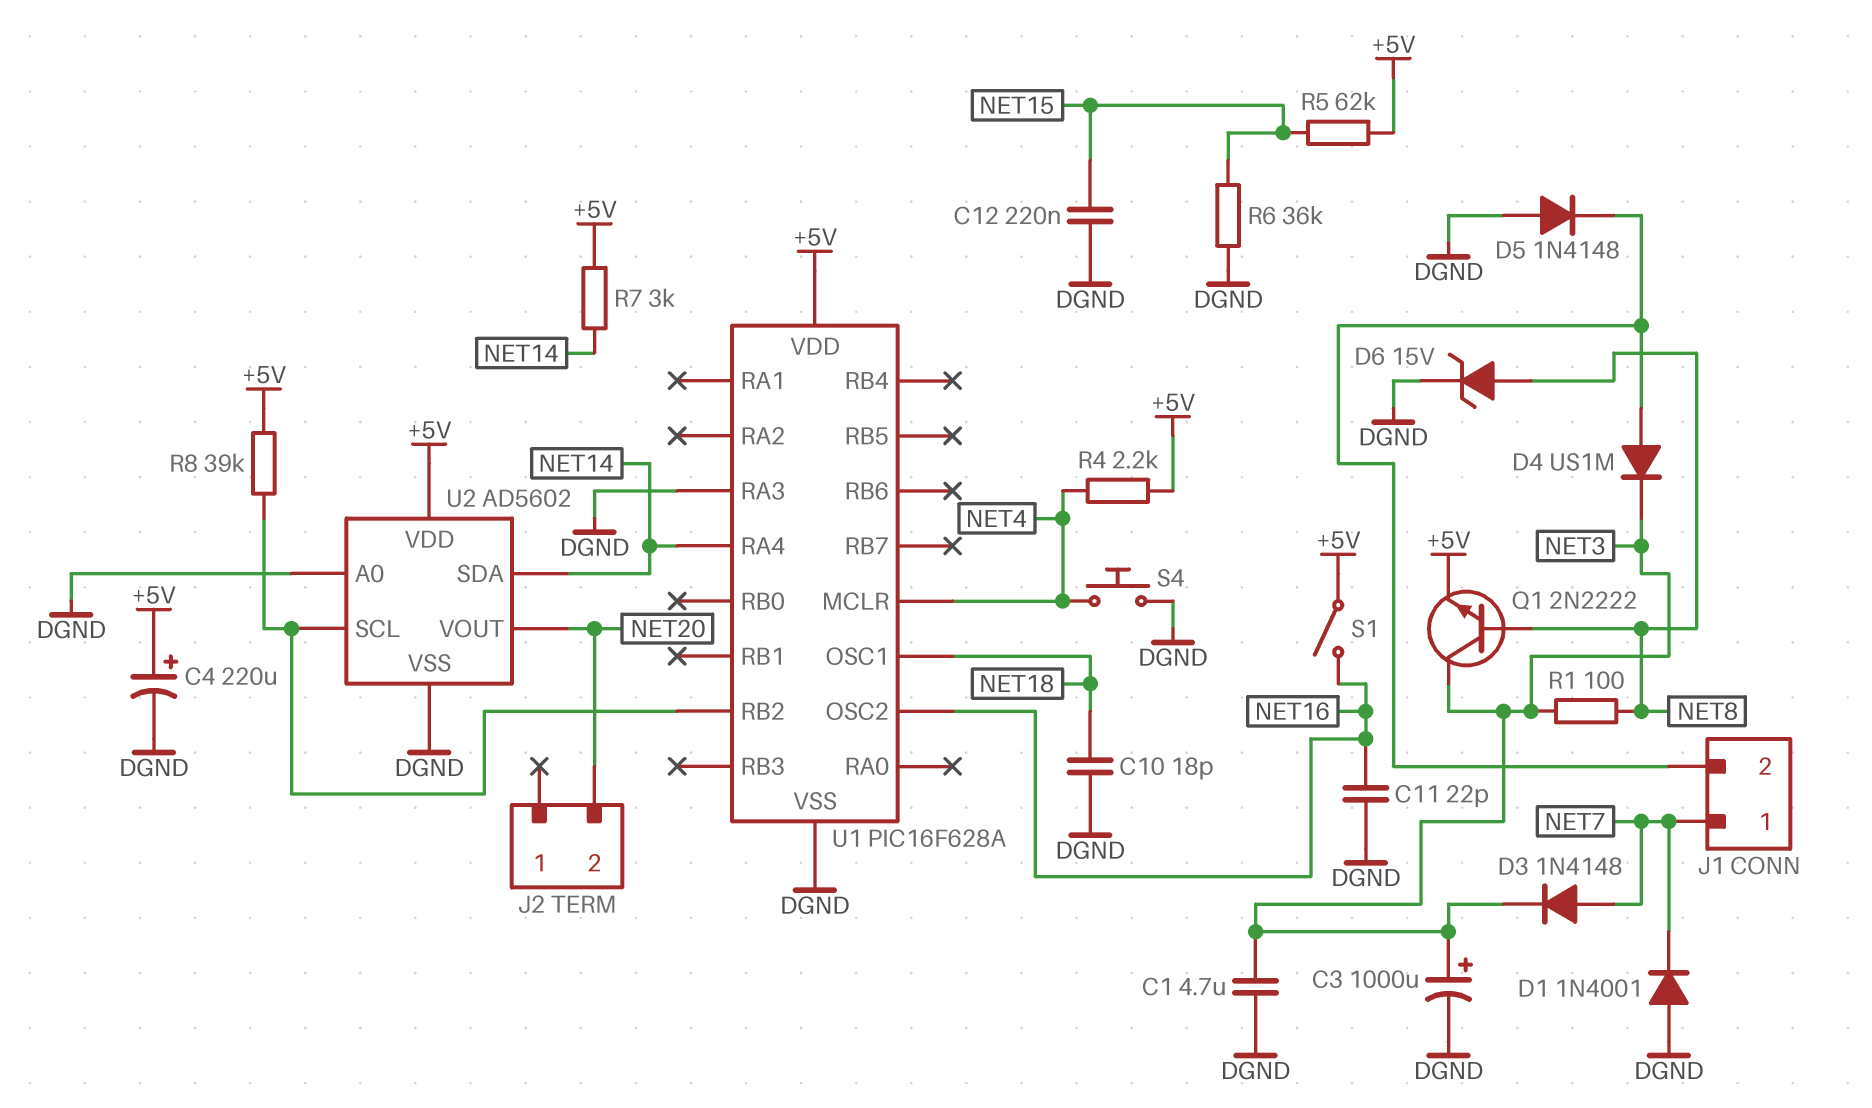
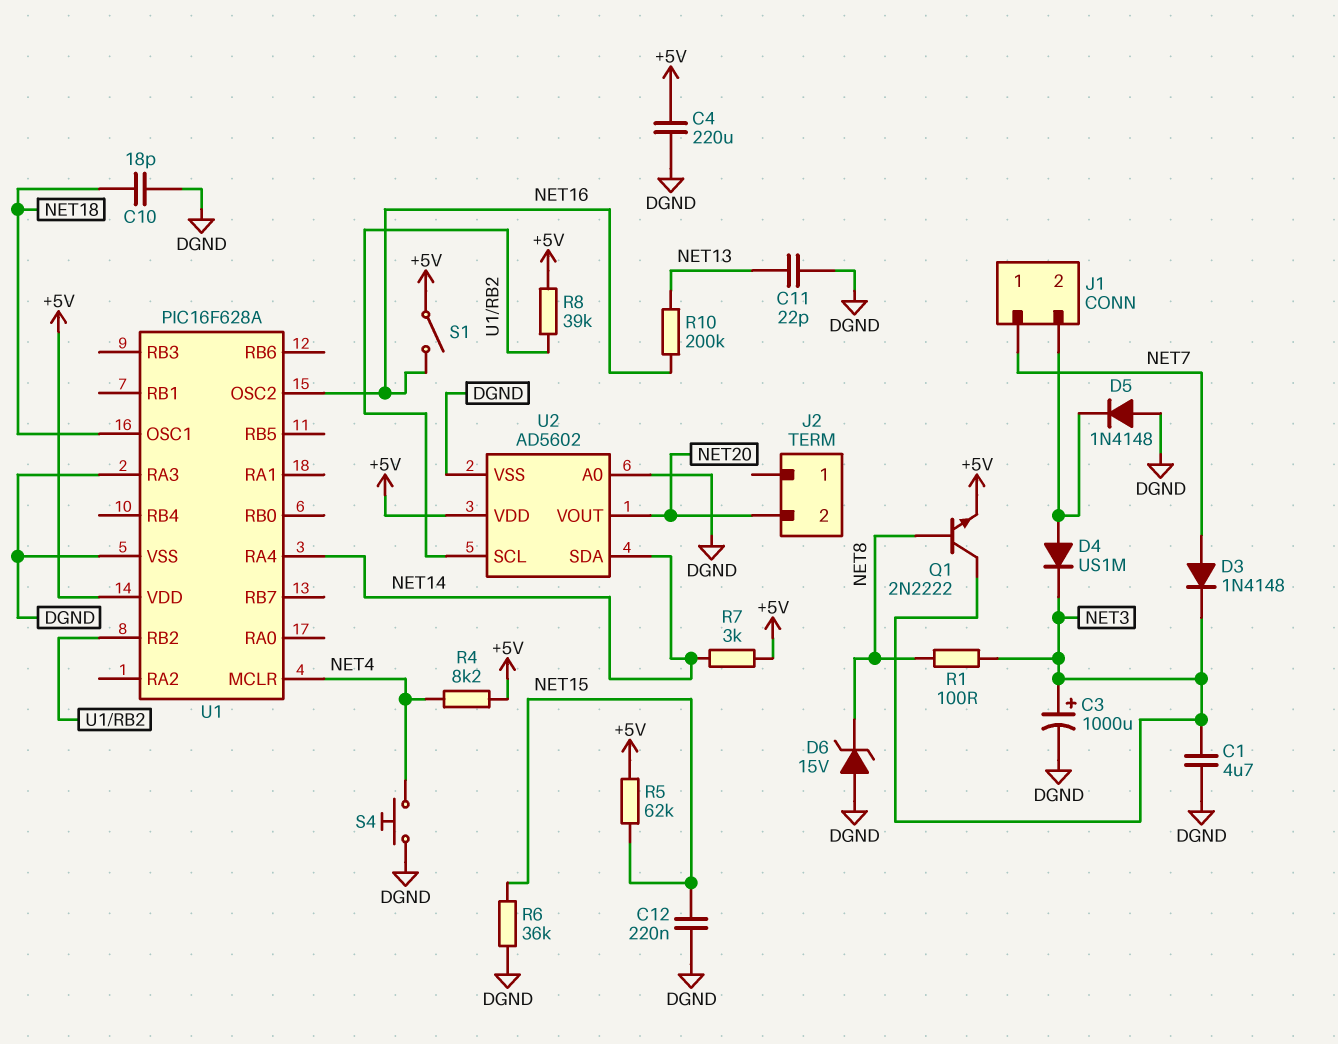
C4: 220uF (plus +5V, minus DGND) -> 220uF (+5V, DGND)
C11: 22pF (DGND, NET16) -> 22pF (DGND, NET13)
D1: diode 1N4001 (A DGND, K NET7) -> none
D6: zener 15V (A NET8, K DGND) -> zener 15V (A DGND, K NET8)
R4: 2.2k (+5V, NET4) -> 8.2k (+5V, NET4)
R10: none -> 200k (NET13, NET16)

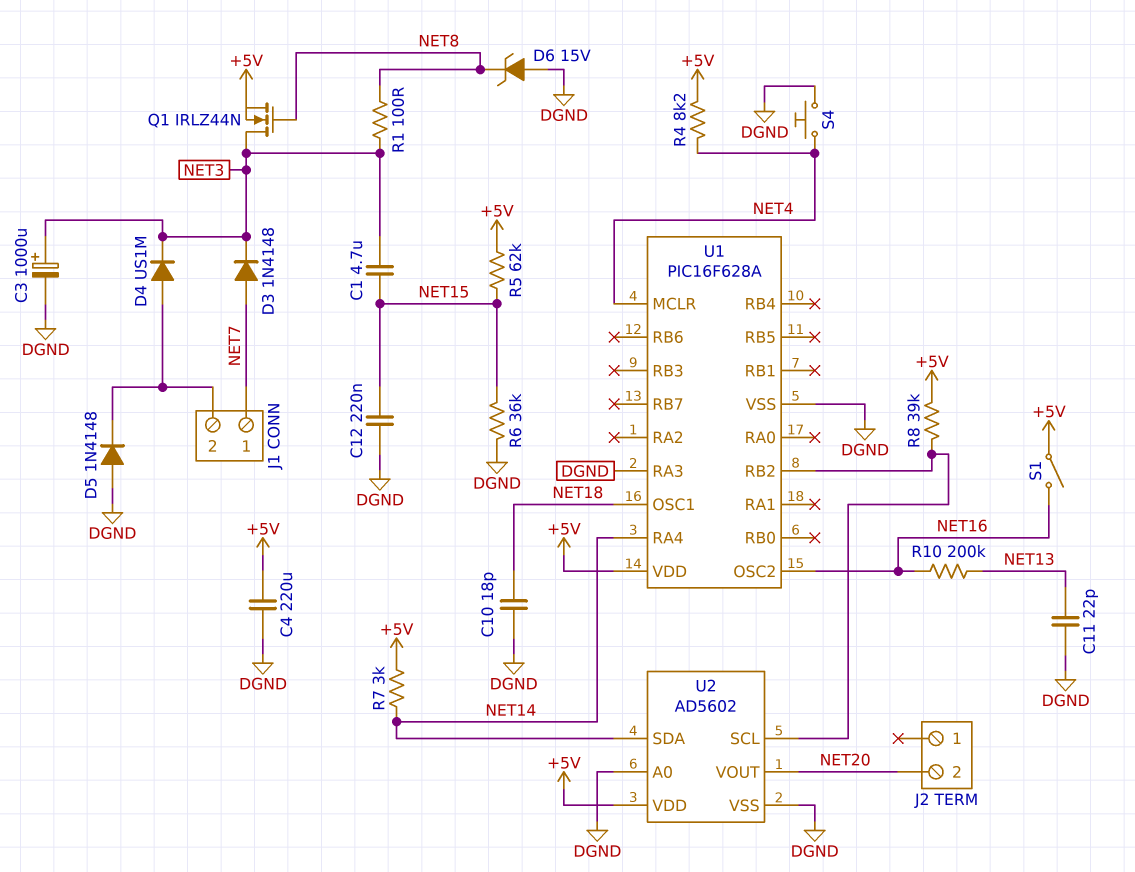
C1: 4.7uF (DGND, NET3) -> 4.7uF (NET3, NET15)
Q1: NPN 2N2222 (B NET8, C NET3, E +5V) -> NMOS IRLZ44N (G NET8, D NET3, S +5V)

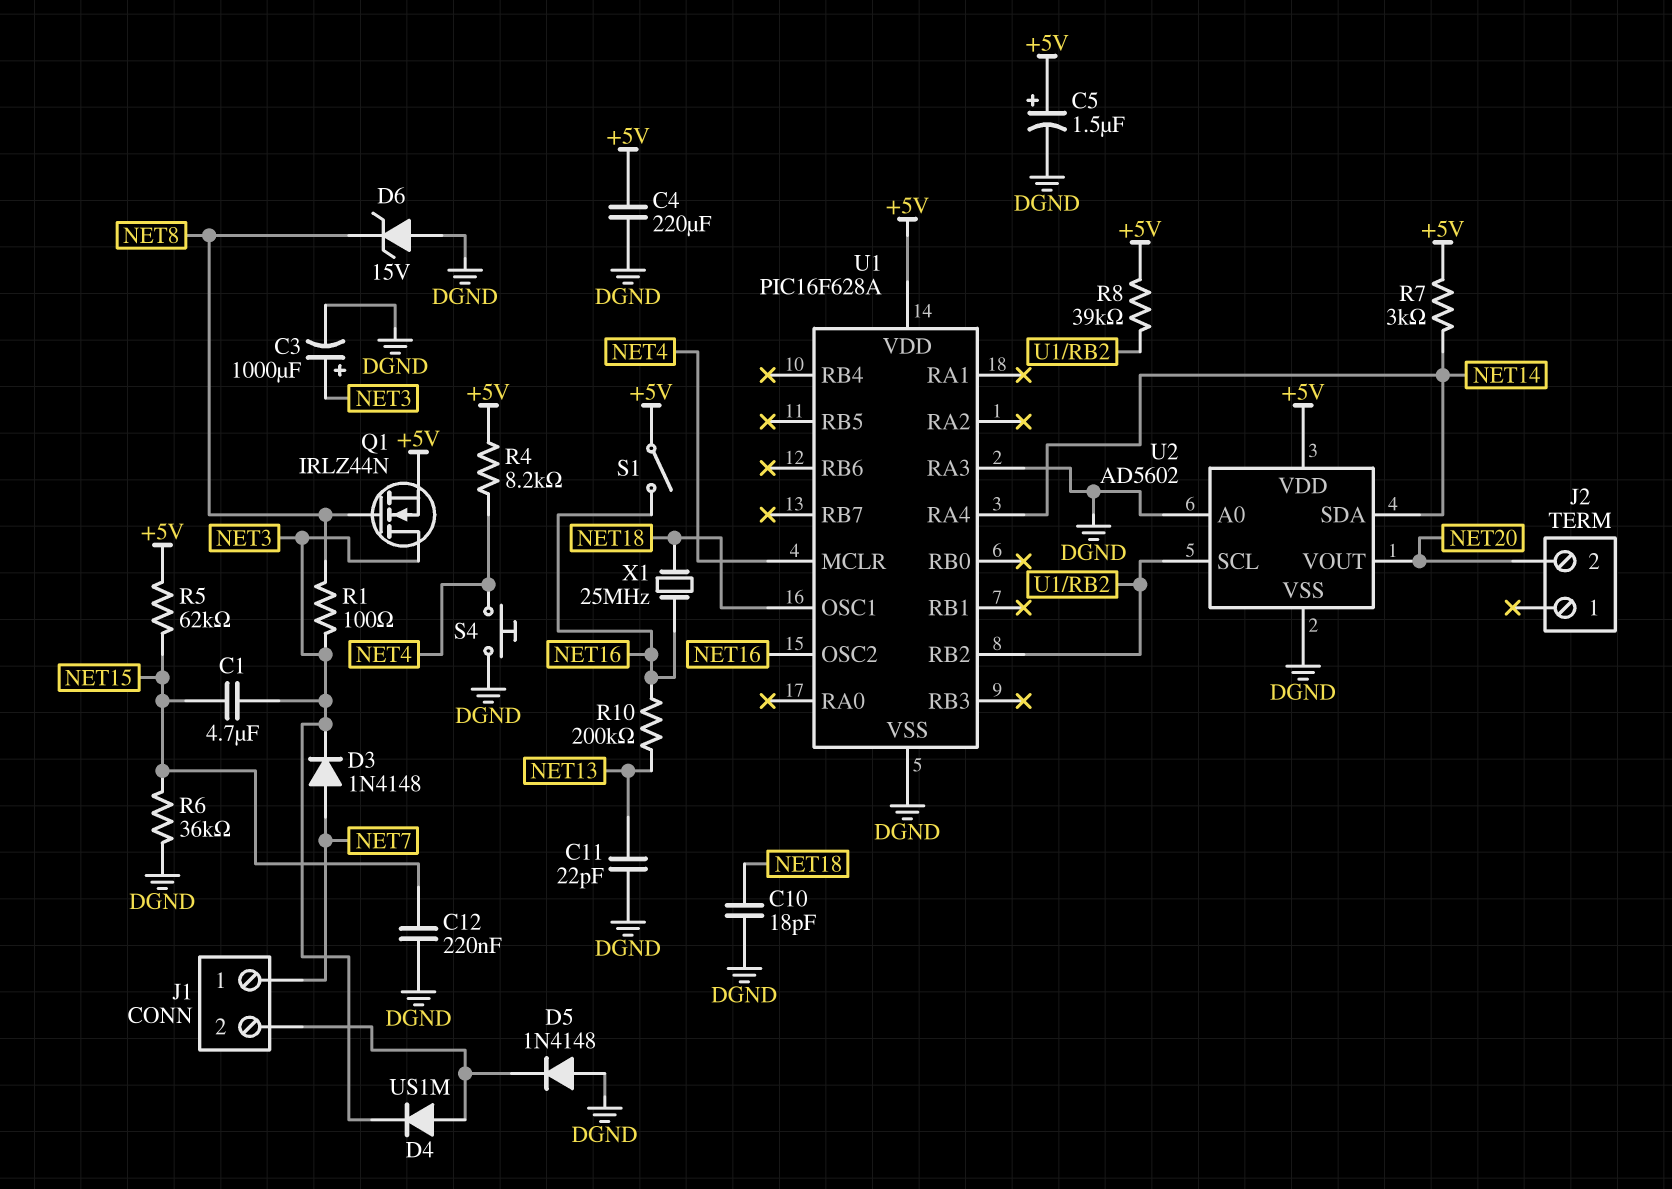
C5: none -> 1.5uF (plus +5V, minus DGND)
X1: none -> 25MHz (NET16, NET18)

